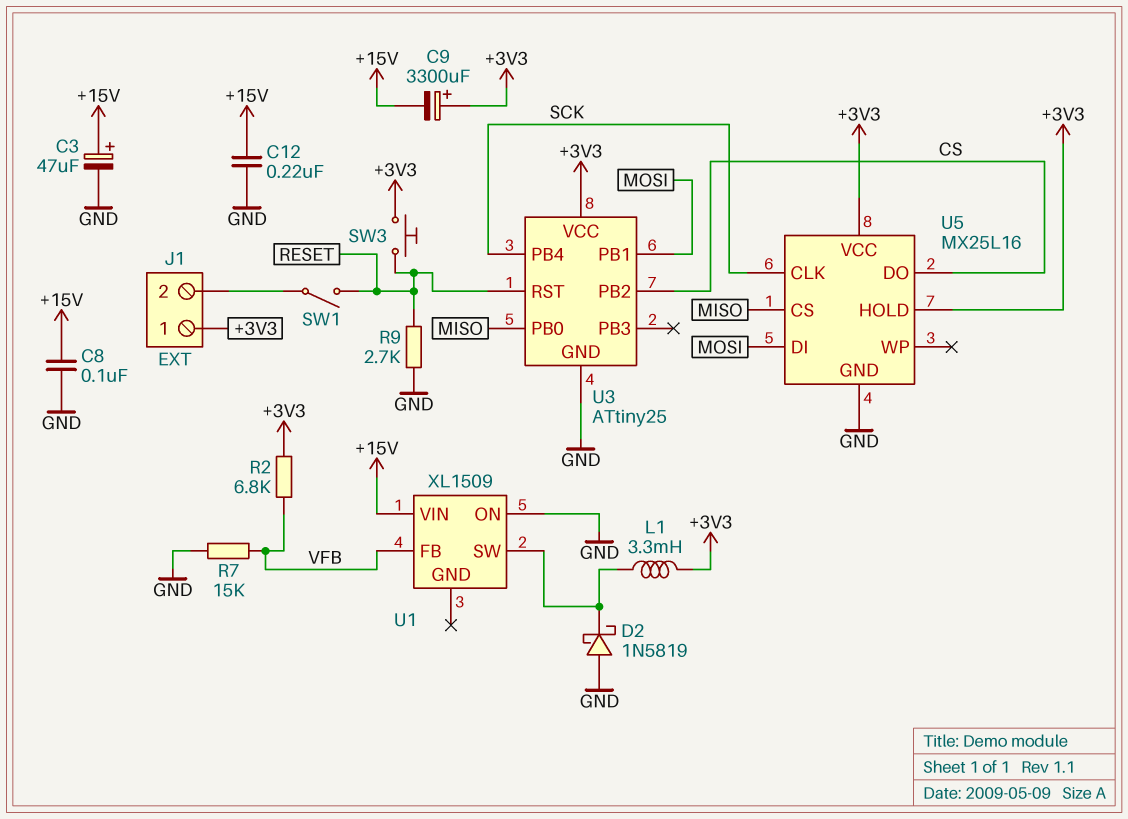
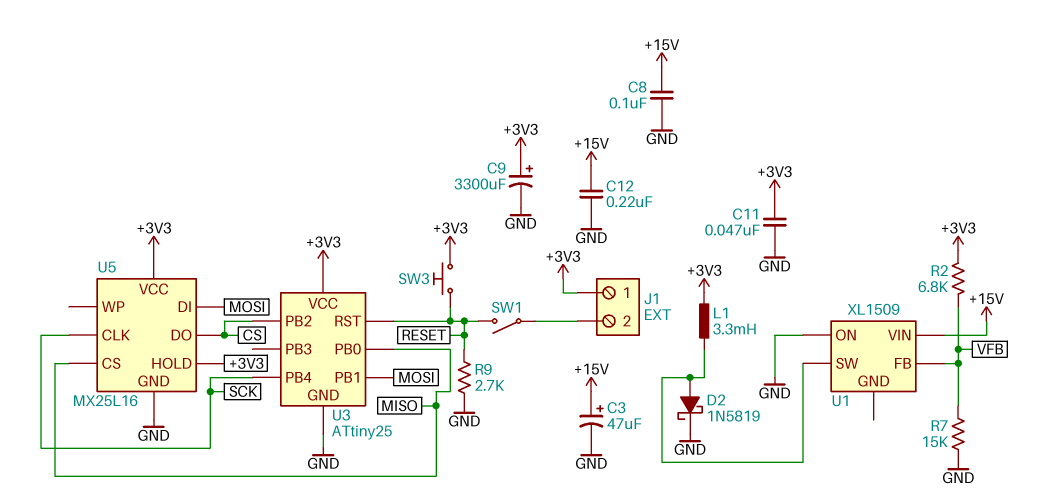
C9: 3300uF (plus +3V3, minus +15V) -> 3300uF (plus +3V3, minus GND)
C11: none -> 47nF (+3V3, GND)
D2: schottky 1N5819 (A GND, K U1/SW) -> schottky 1N5819 (A U1/SW, K GND)

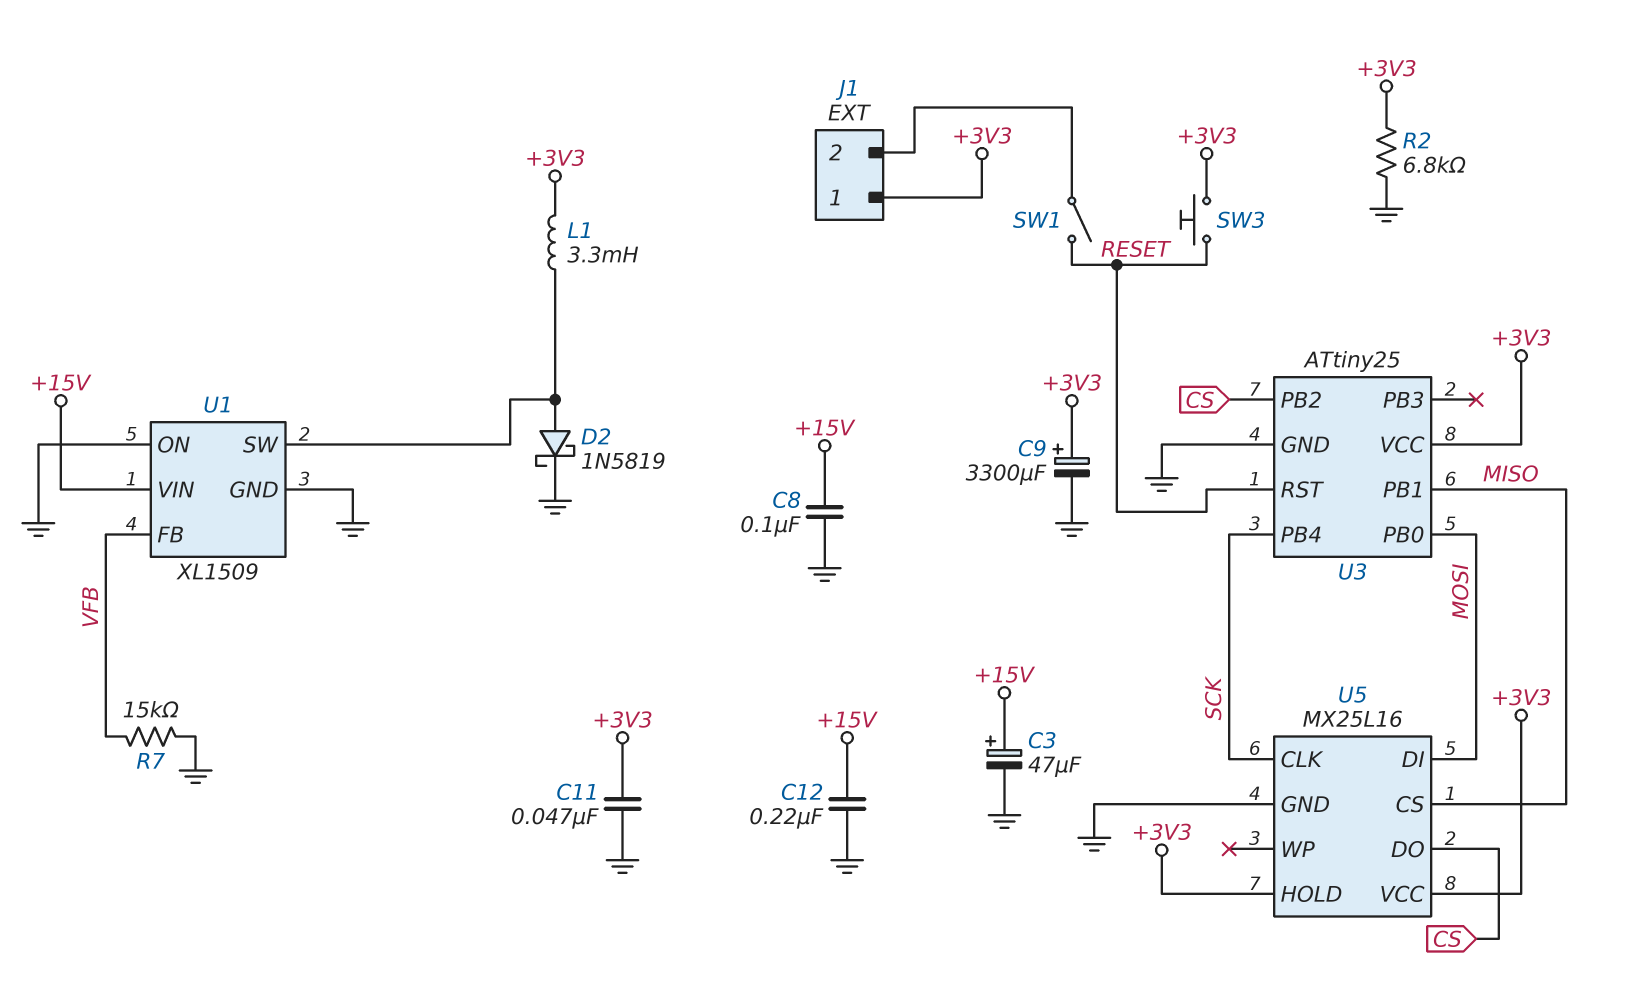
R2: 6.8k (+3V3, VFB) -> 6.8k (+3V3, GND)
R9: 2.7k (GND, RESET) -> none
U1 pin GND: none -> GND
U3 pin PB0: MISO -> MOSI
U3 pin PB1: MOSI -> MISO

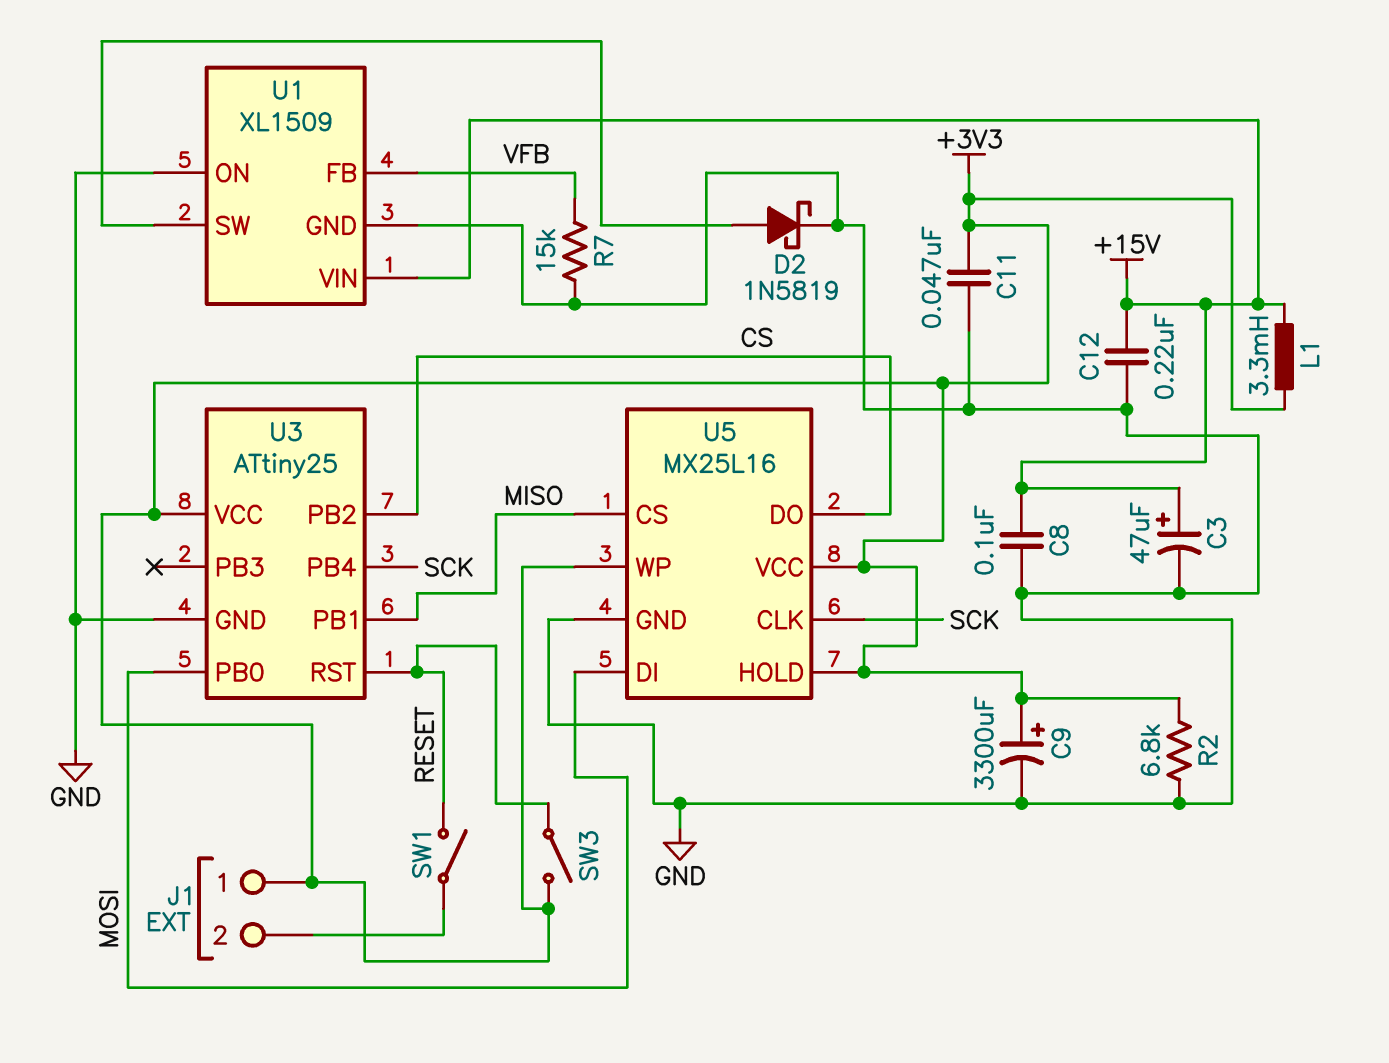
L1: 3.3mH (+3V3, U1/SW) -> 3.3mH (+3V3, +15V)
SW3: button (+3V3, RESET) -> switch (+3V3, RESET)
U5 pin WP: none -> +3V3

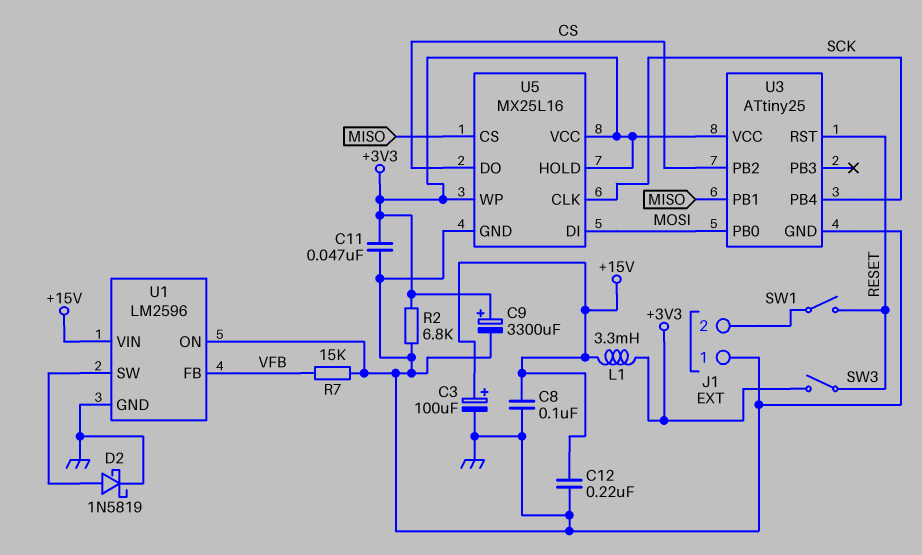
C3: 47uF (plus +15V, minus GND) -> 100uF (plus +15V, minus GND)
J1 pin 1: +3V3 -> GND
U1: XL1509 -> LM2596

